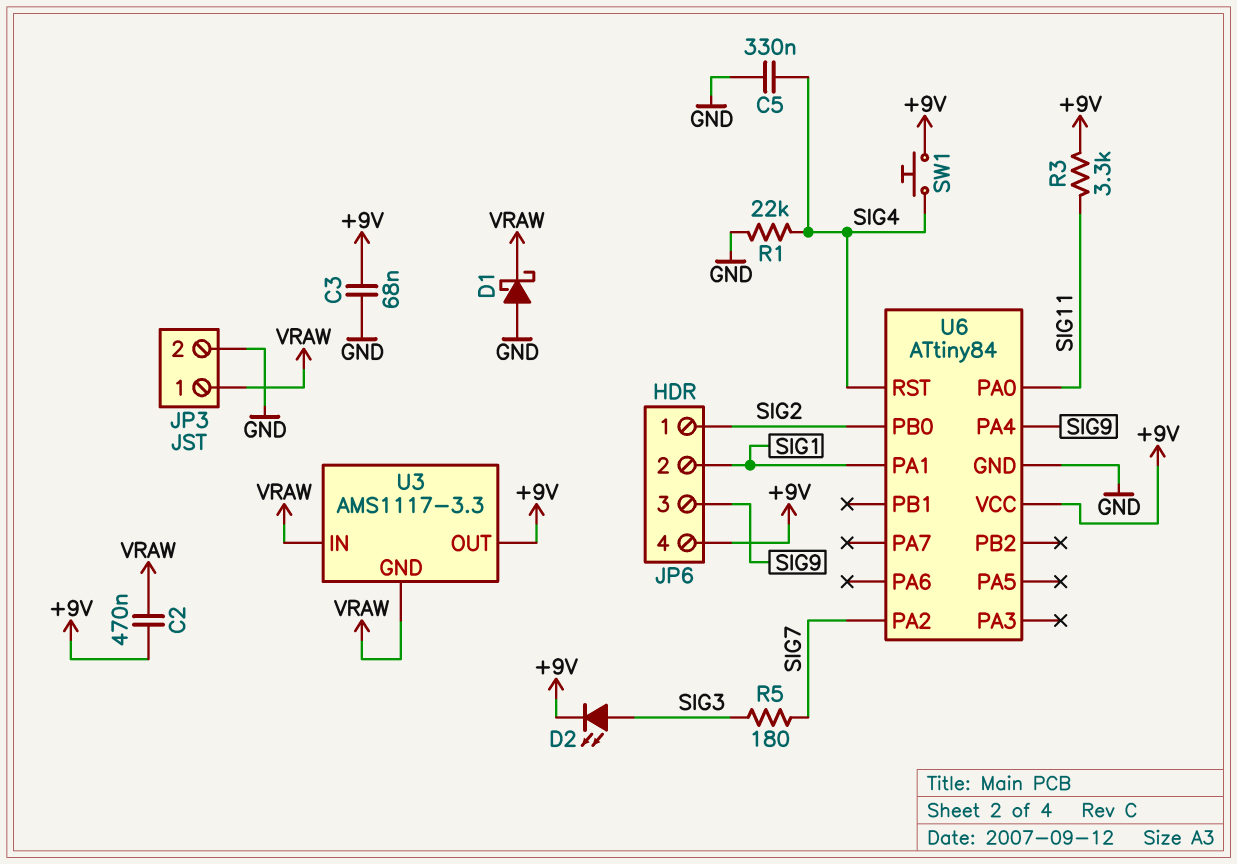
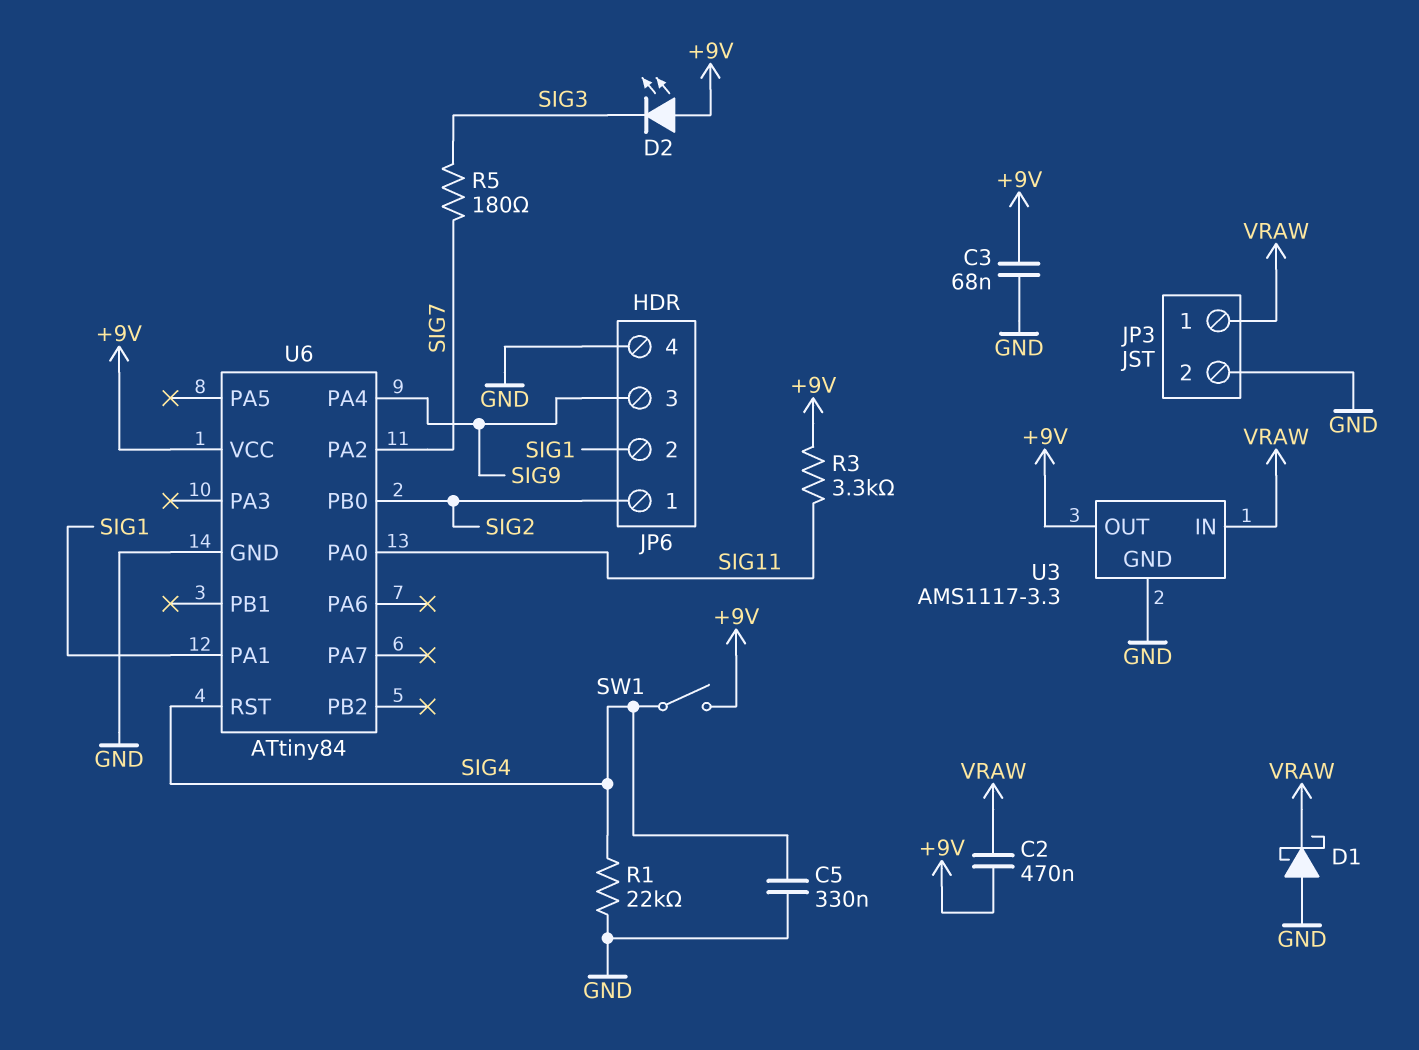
D2: LED (A SIG3, K +9V) -> LED (A +9V, K SIG3)
JP6 pin 4: +9V -> GND
SW1: button (+9V, SIG4) -> switch (+9V, SIG4)
U3 pin GND: VRAW -> GND

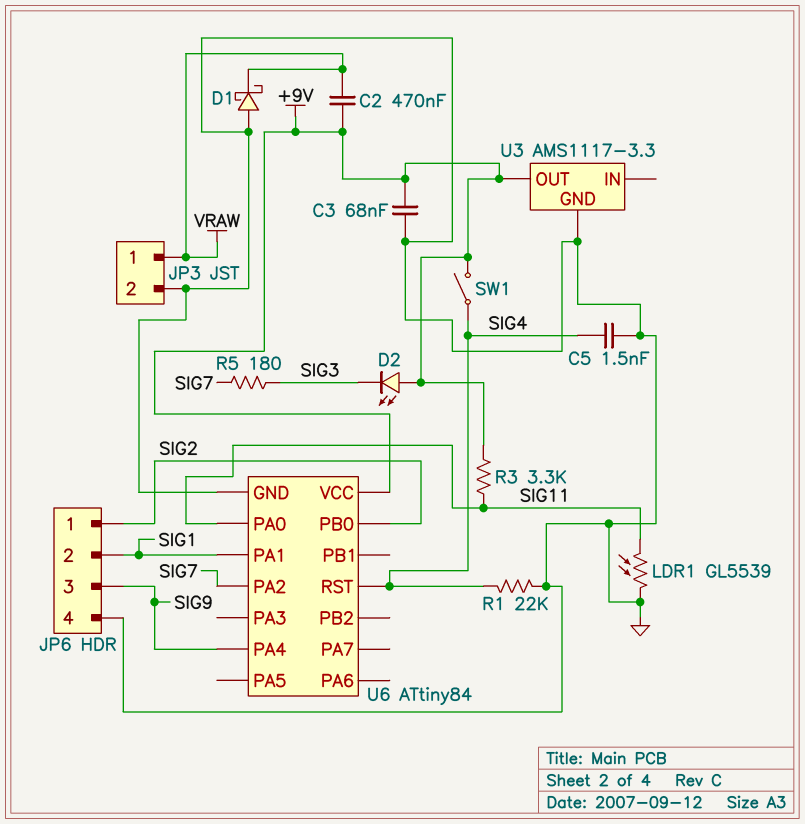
C5: 330nF (GND, SIG4) -> 1.5nF (GND, SIG4)
LDR1: none -> GL5539 (GND, SIG11)
U3 pin IN: VRAW -> none

